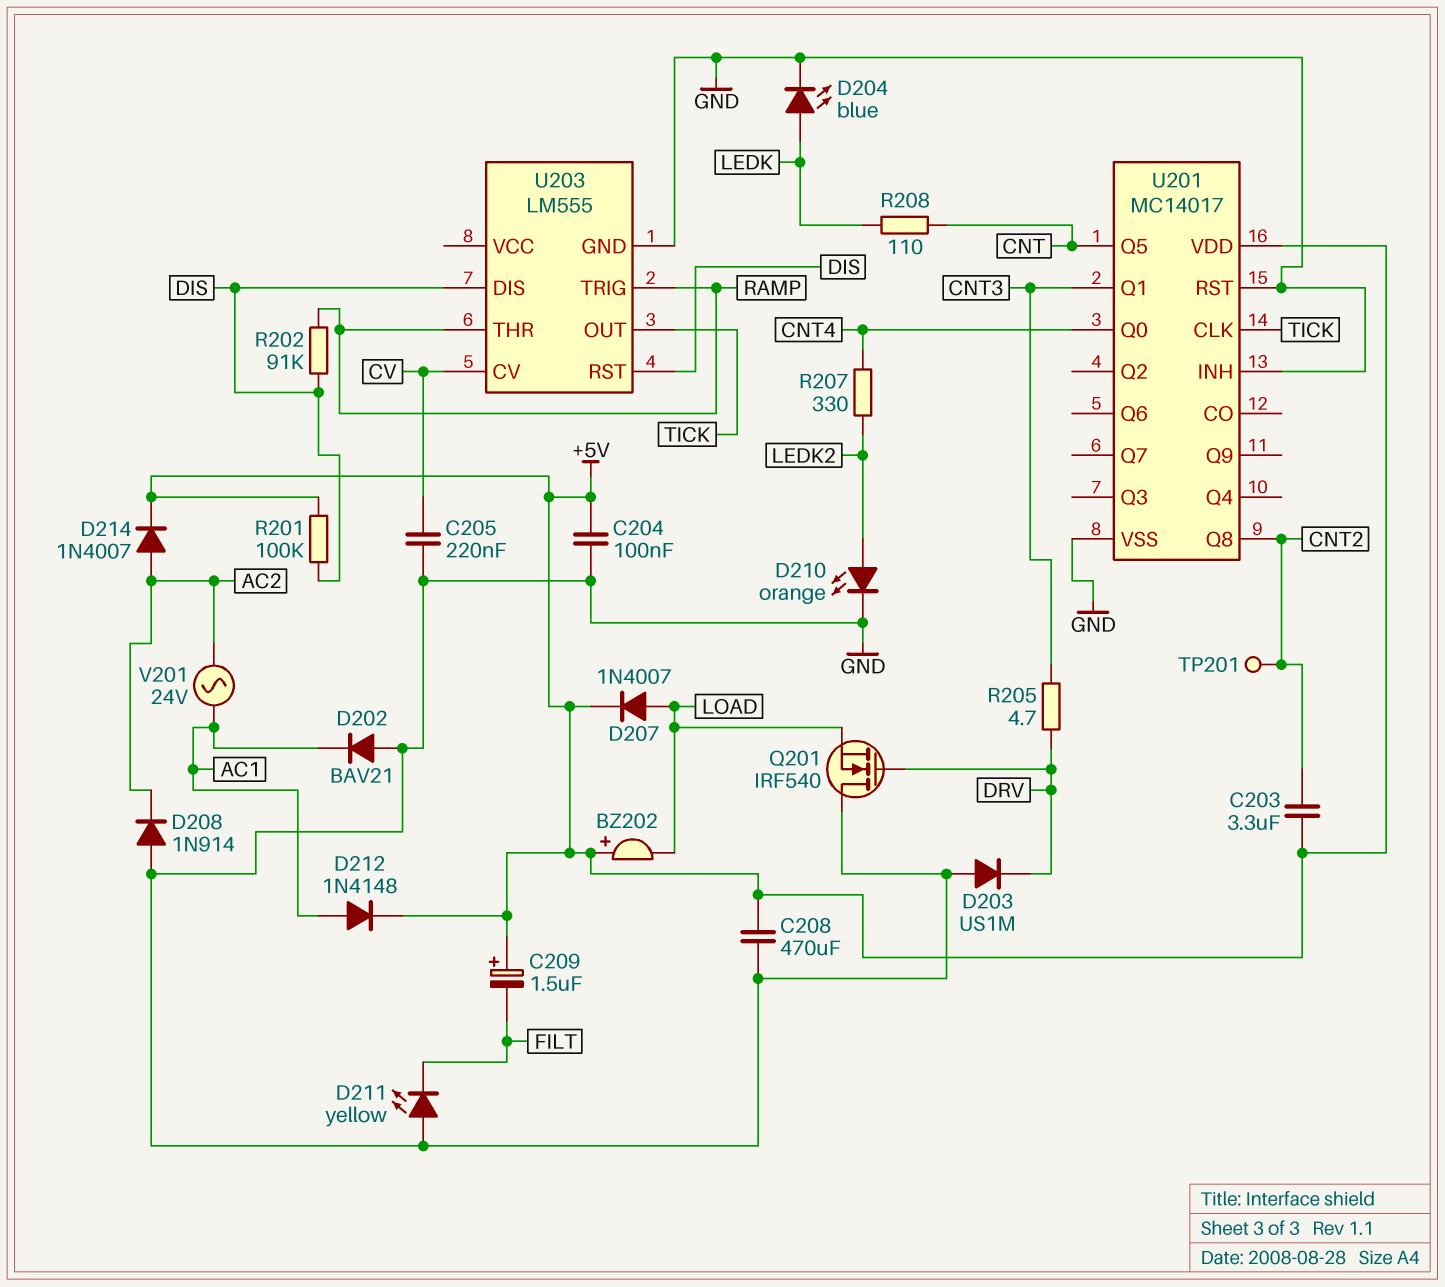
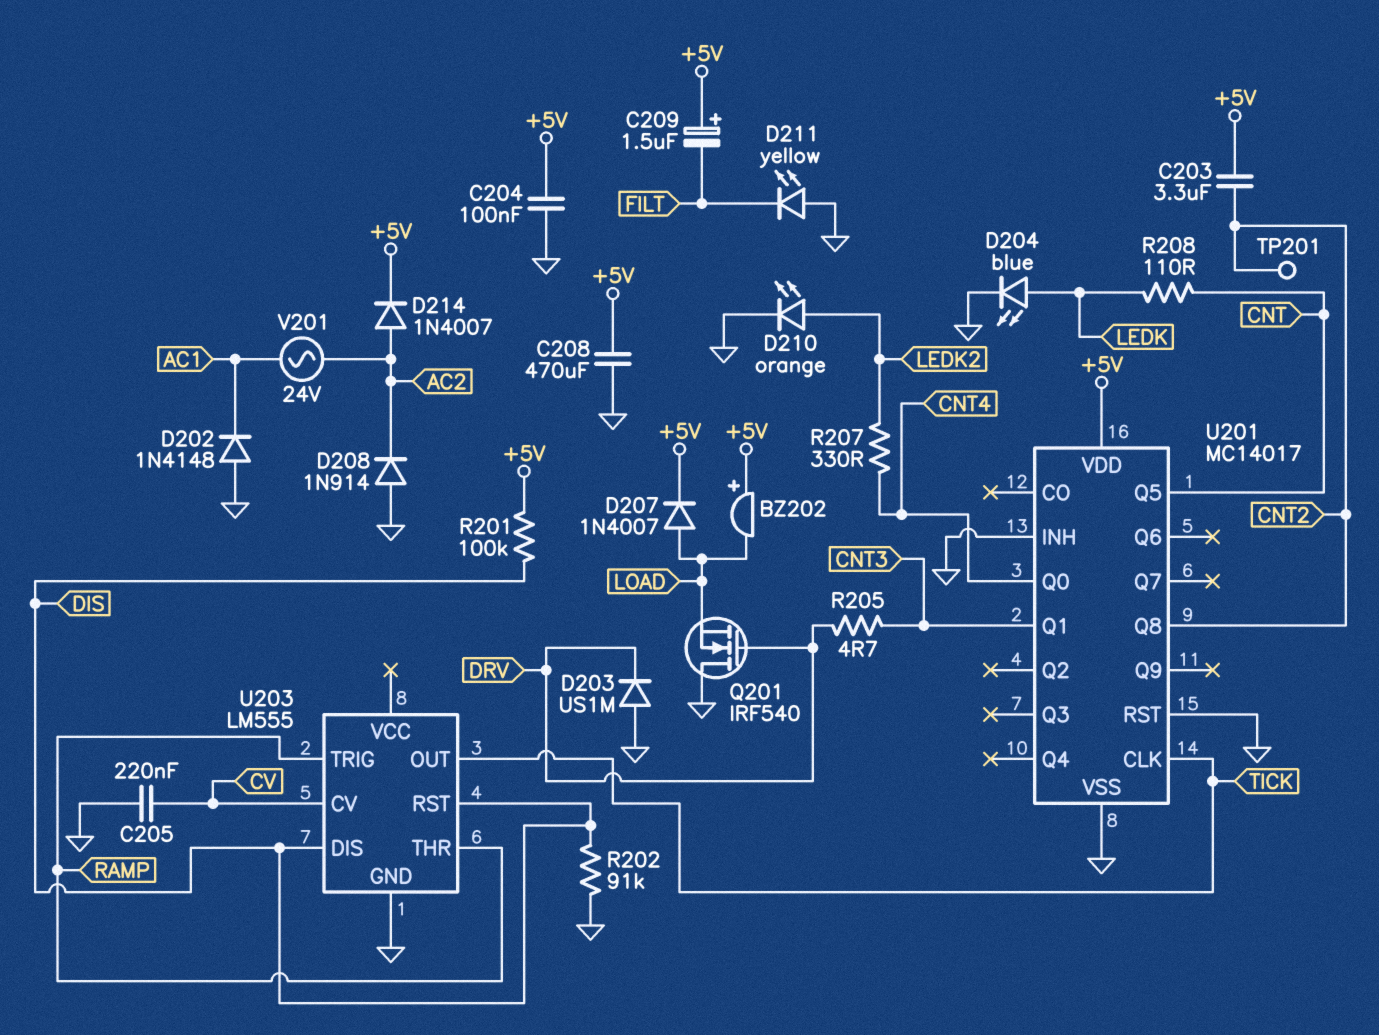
D202: diode BAV21 (A GND, K AC1) -> diode 1N4148 (A GND, K AC1)
D212: diode 1N4148 (A AC1, K +5V) -> none
R202: 91k (DIS, RAMP) -> 91k (DIS, GND)

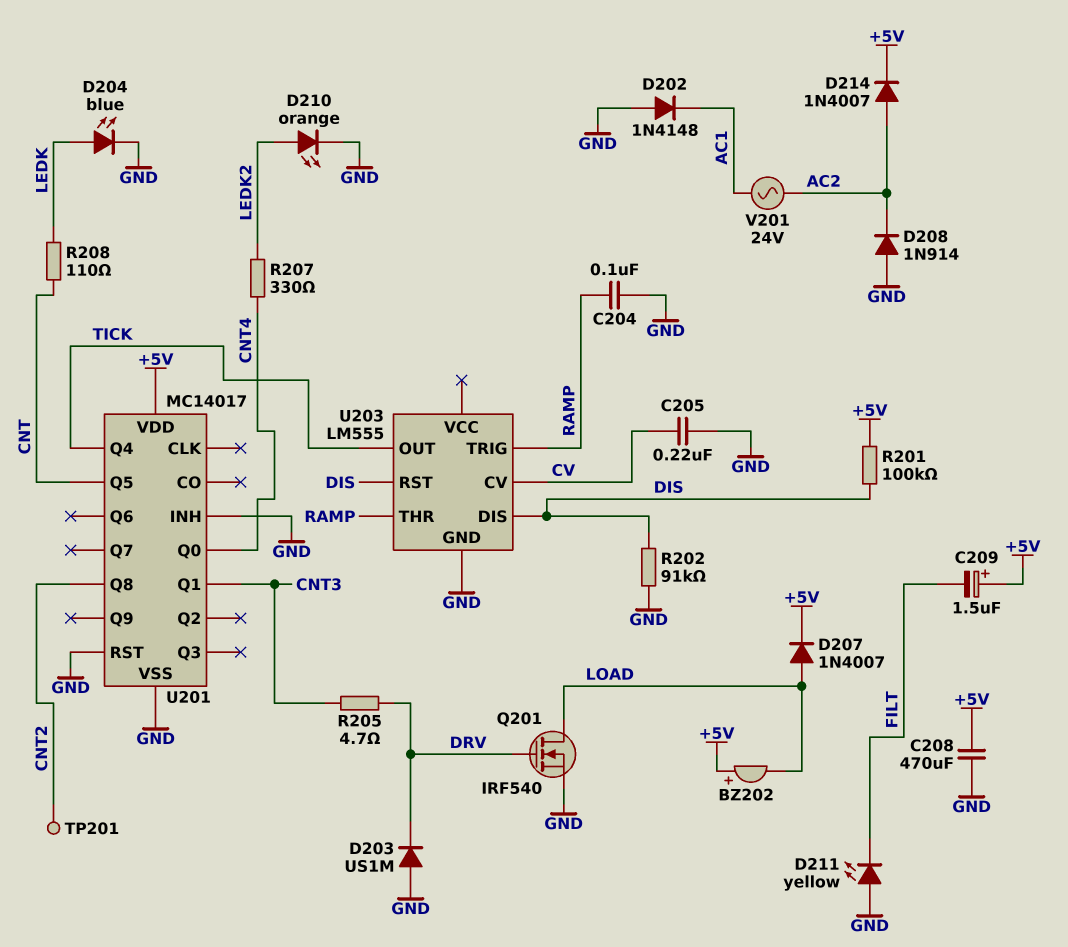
C203: 3.3uF (+5V, CNT2) -> none
C204: 100nF (+5V, GND) -> 100nF (GND, RAMP)
Q201: NMOS IRF540 (G DRV, D GND, S LOAD) -> NMOS IRF540 (G DRV, D LOAD, S GND)
U201 pin CLK: TICK -> none
U201 pin Q4: none -> TICK

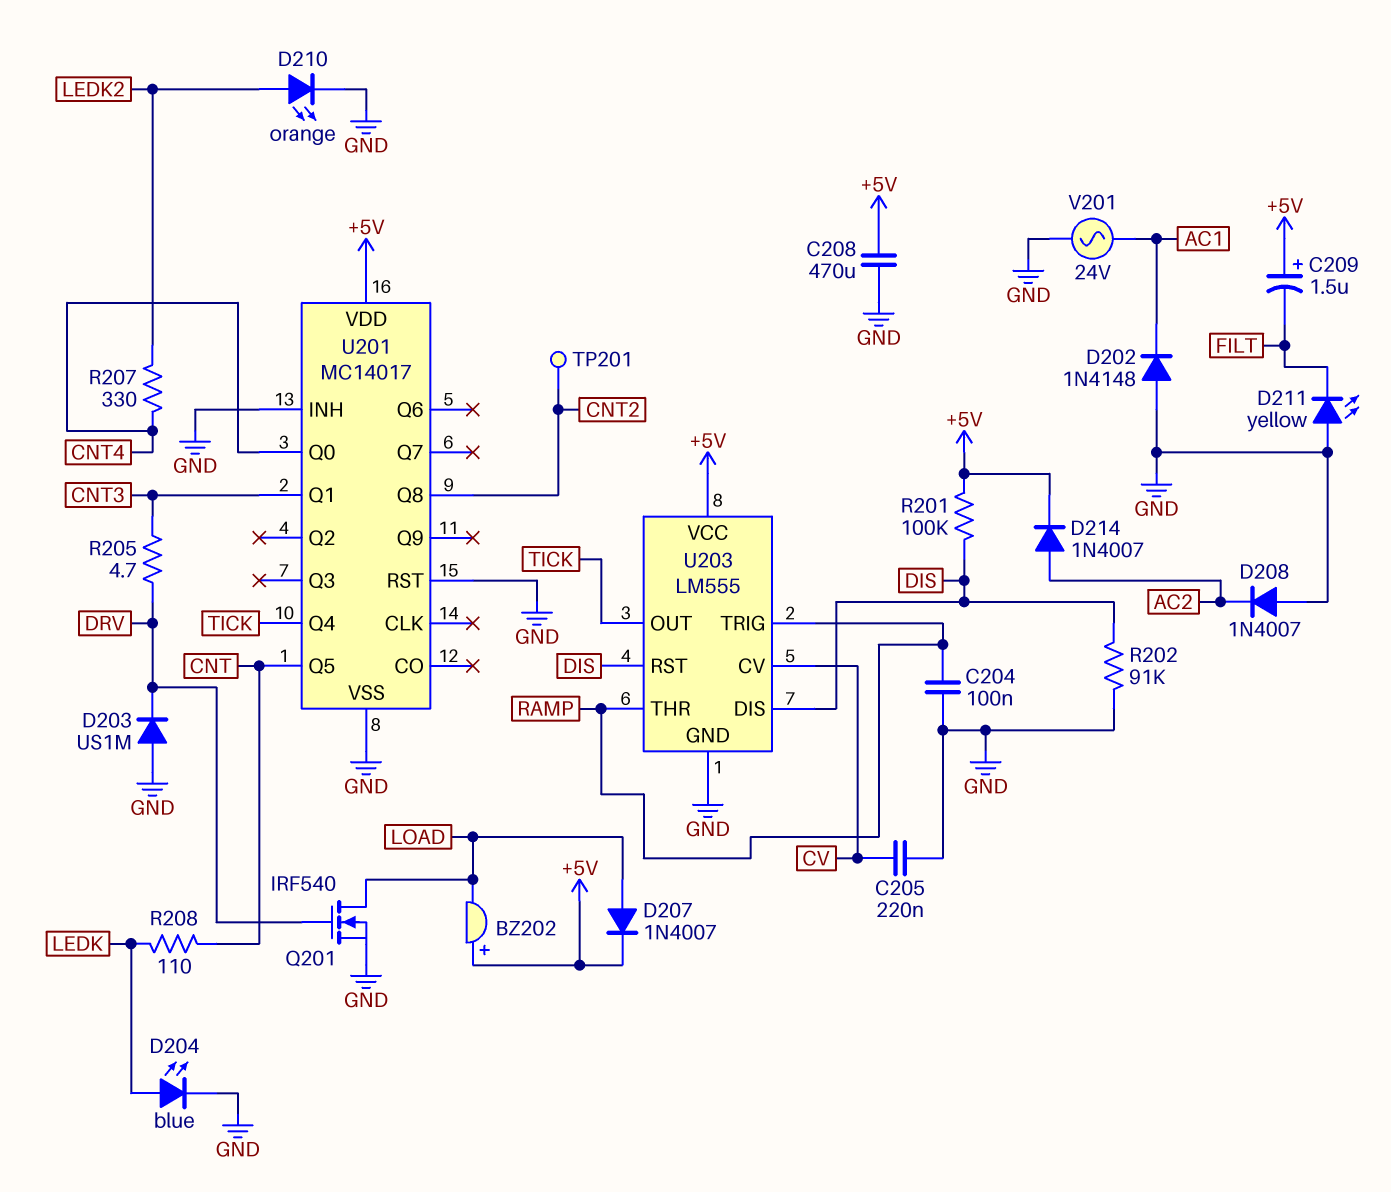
D208: diode 1N914 (A GND, K AC2) -> diode 1N4007 (A GND, K AC2)
U203 pin VCC: none -> +5V
V201: AC 24V (AC1, AC2) -> AC 24V (AC1, GND)

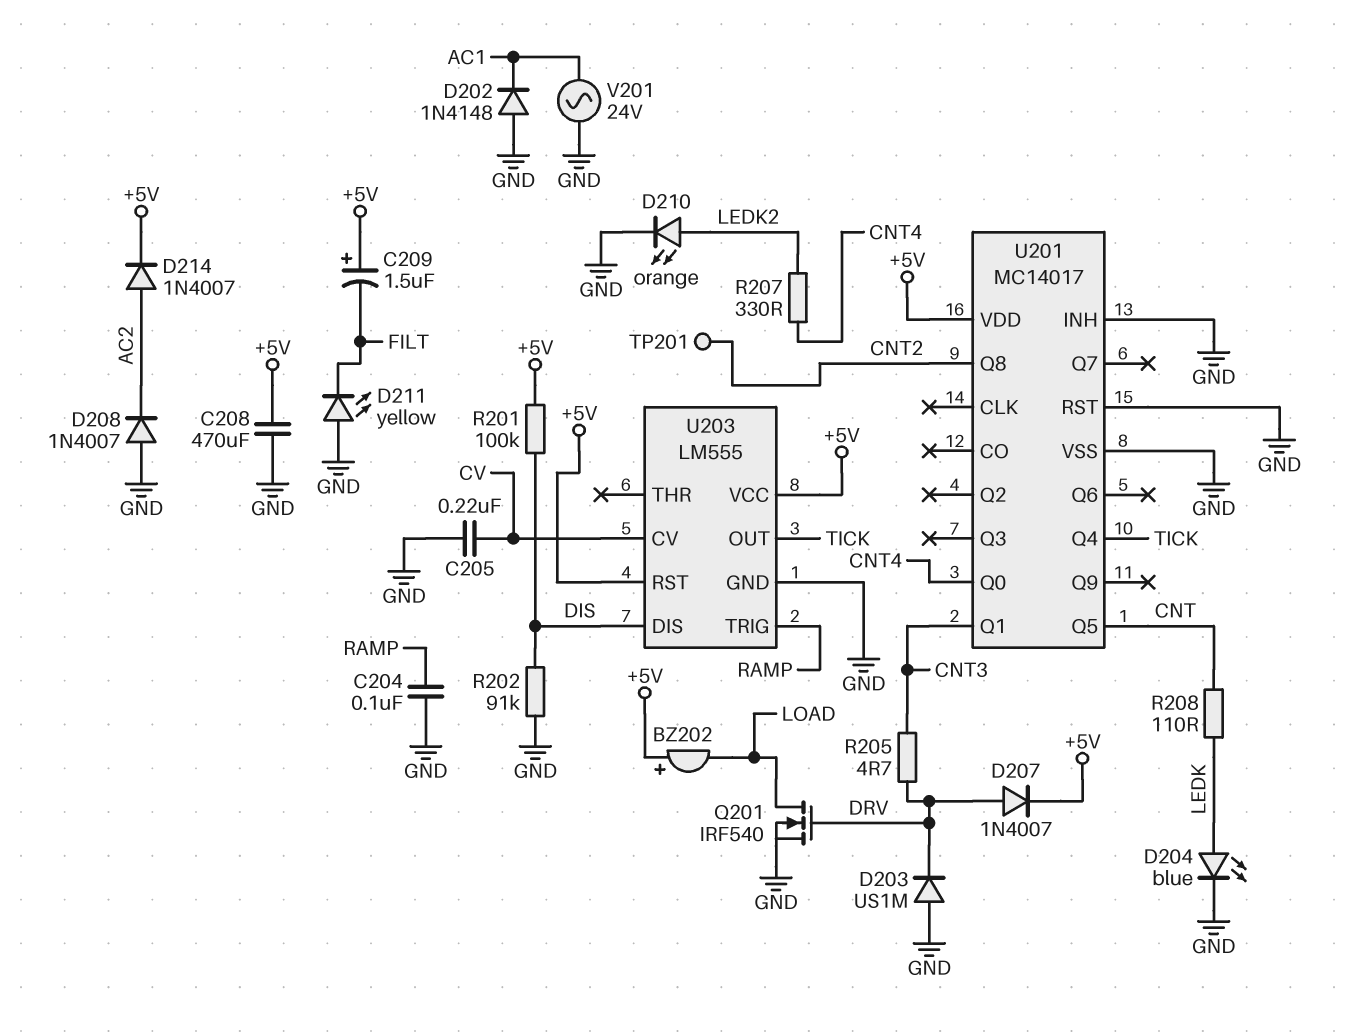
D207: diode 1N4007 (A LOAD, K +5V) -> diode 1N4007 (A DRV, K +5V)
U203 pin RST: DIS -> +5V
U203 pin THR: RAMP -> none

